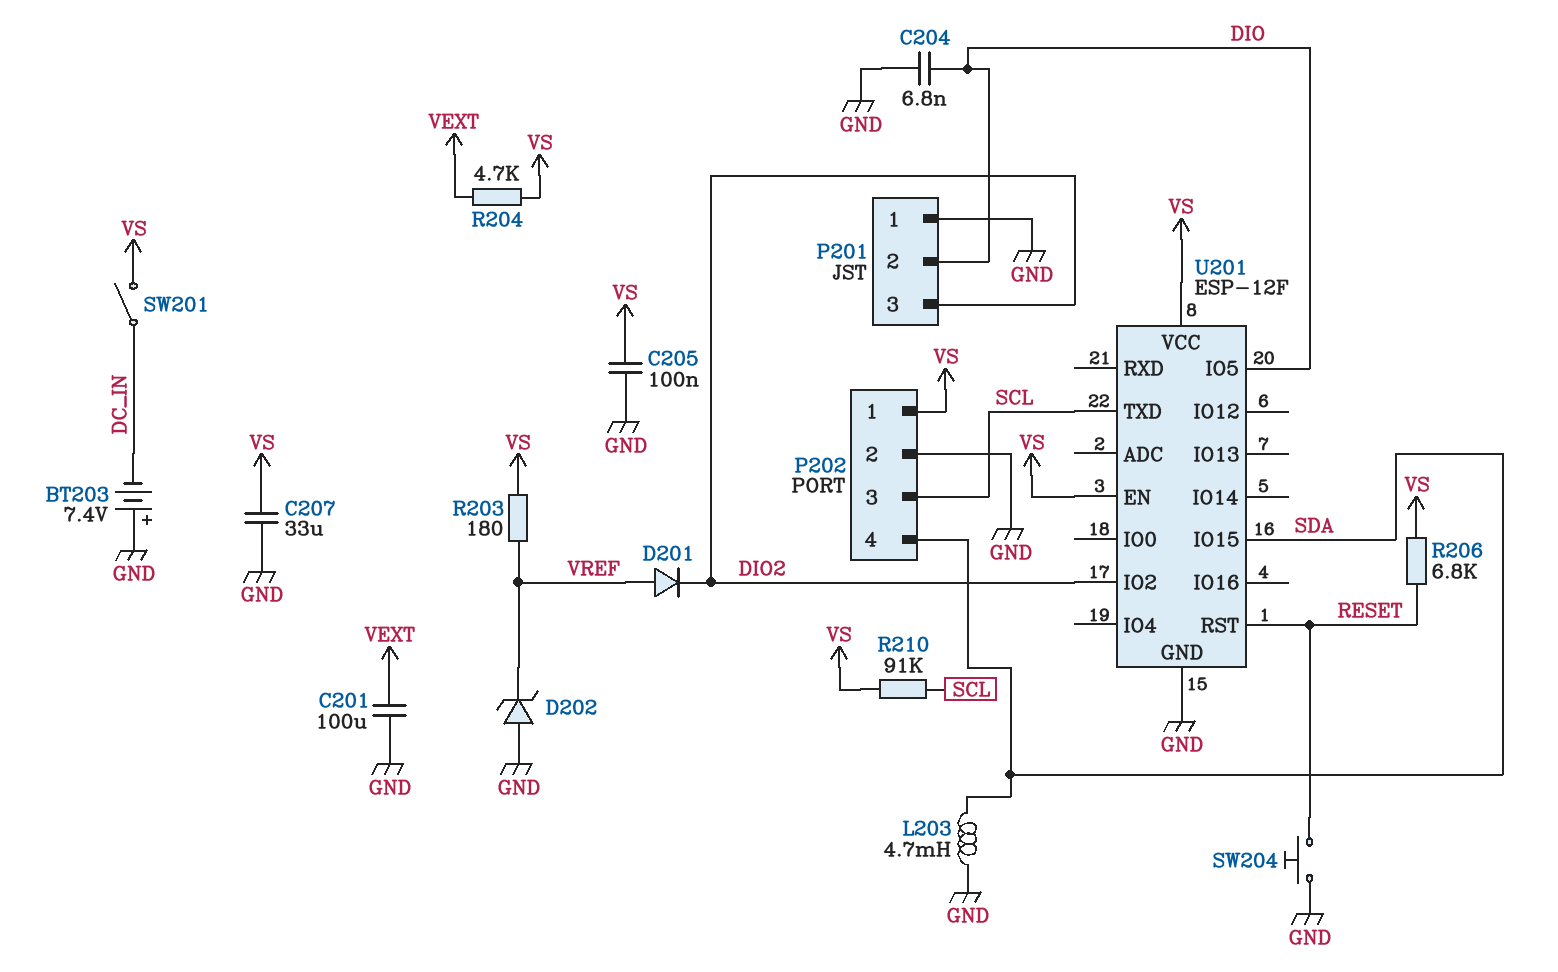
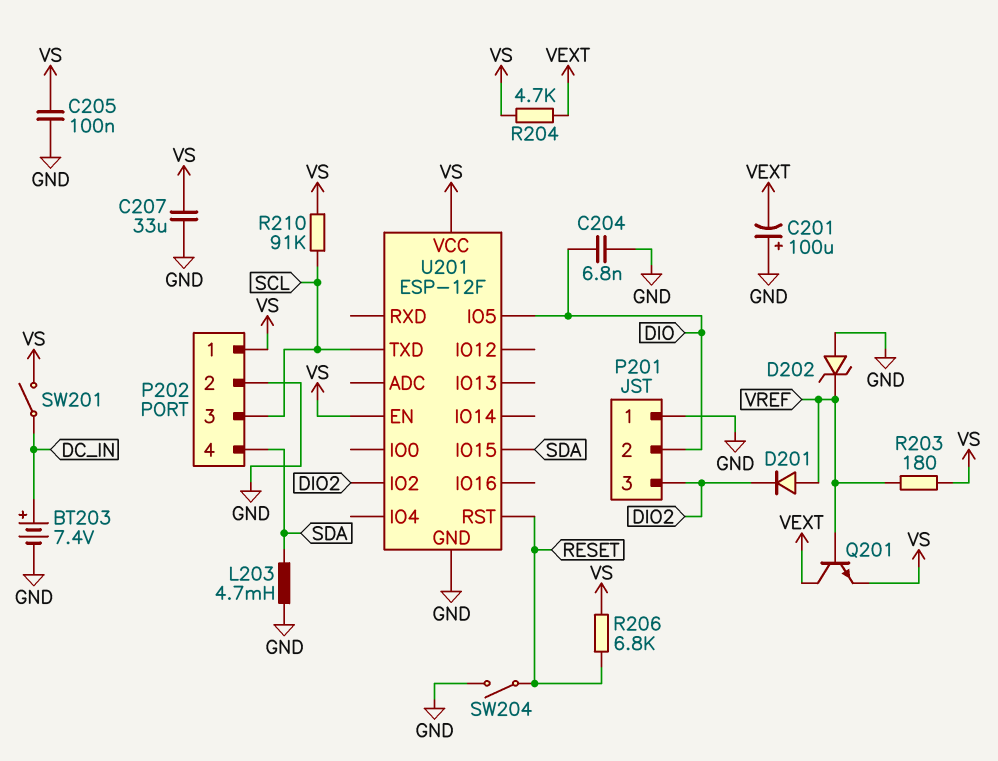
BT203: 7.4V (plus GND, minus DC_IN) -> 7.4V (plus DC_IN, minus GND)
C201: 100uF (GND, VEXT) -> 100uF (plus GND, minus VEXT)
Q201: none -> NPN (B VREF, C VEXT, E VS)
SW204: button (GND, RESET) -> switch (GND, RESET)

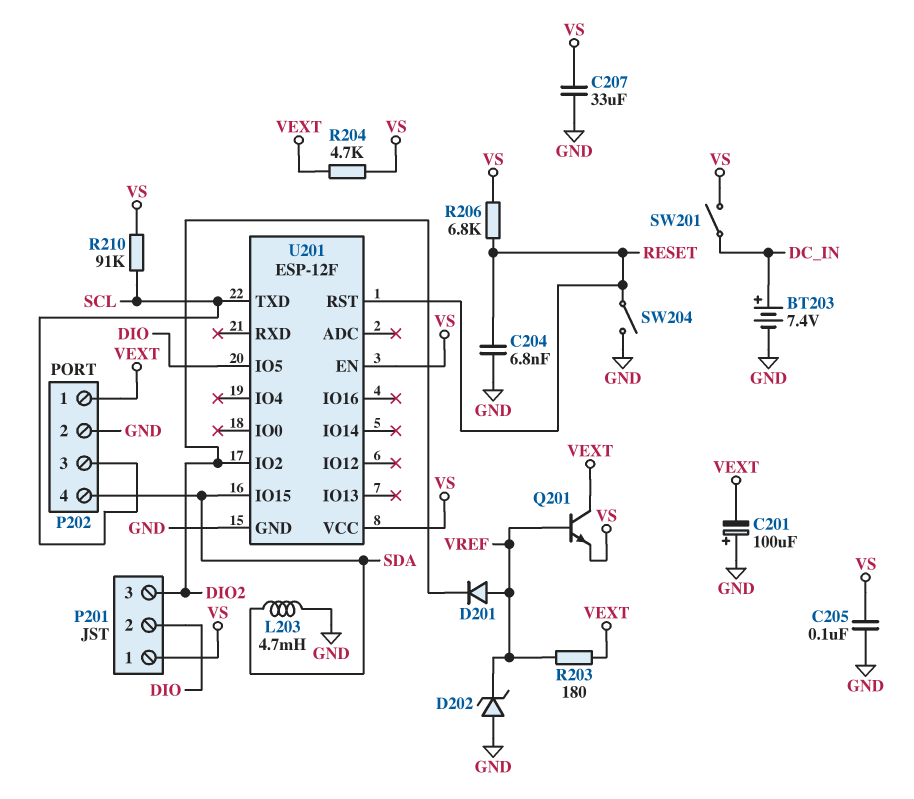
C204: 6.8nF (DIO, GND) -> 6.8nF (GND, RESET)
P201 pin 1: GND -> VS
P202 pin 1: VS -> VEXT
R203: 180 (VREF, VS) -> 180 (VEXT, VREF)

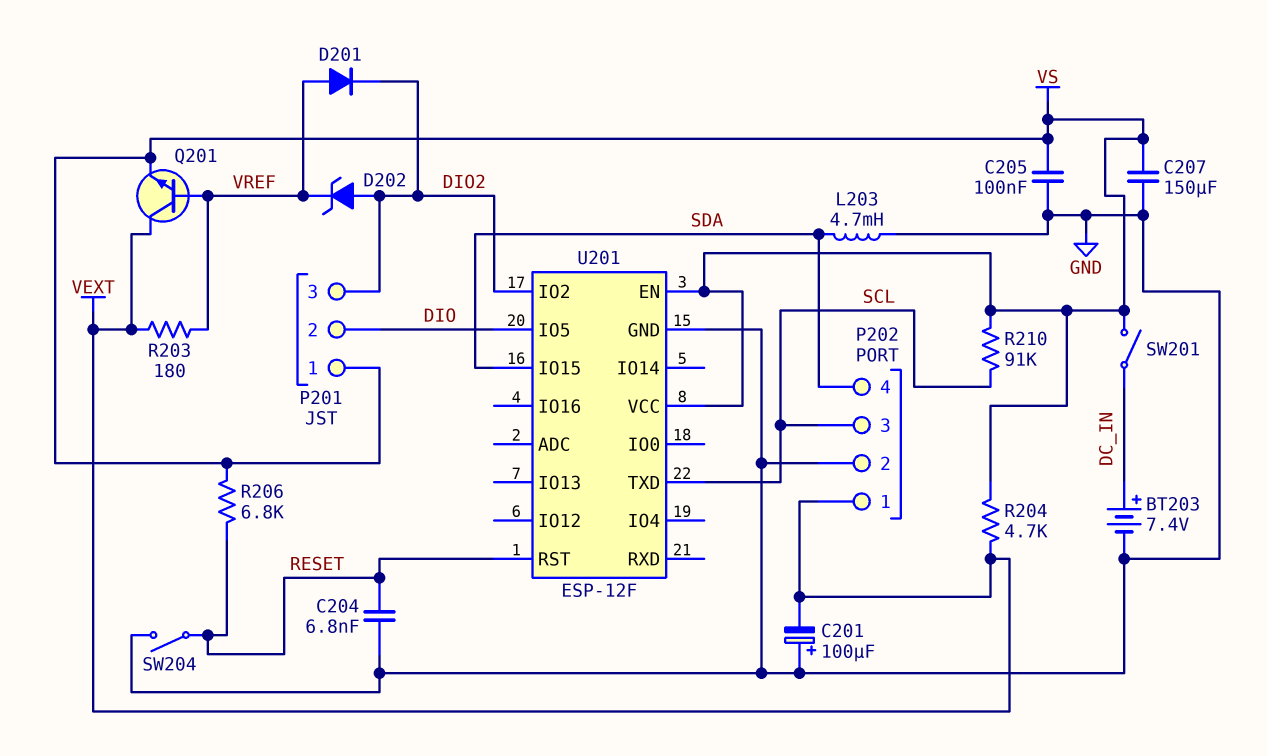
C207: 33uF (GND, VS) -> 150uF (GND, VS)
D202: zener (A GND, K VREF) -> zener (A DIO2, K VREF)

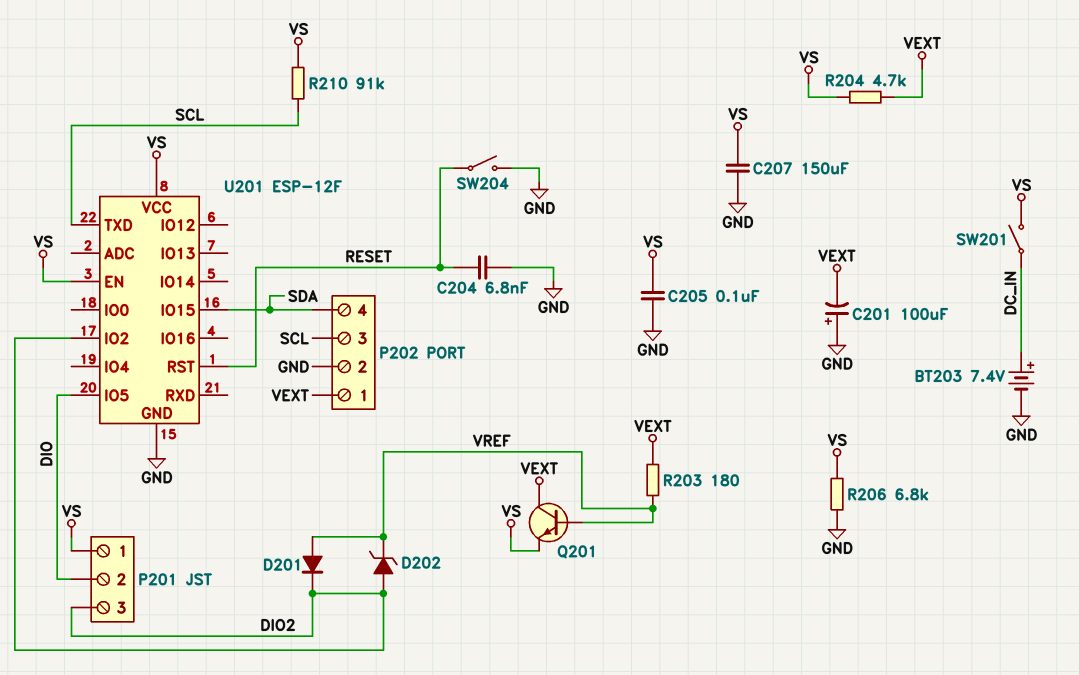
L203: 4.7mH (GND, SDA) -> none
R206: 6.8k (RESET, VS) -> 6.8k (GND, VS)

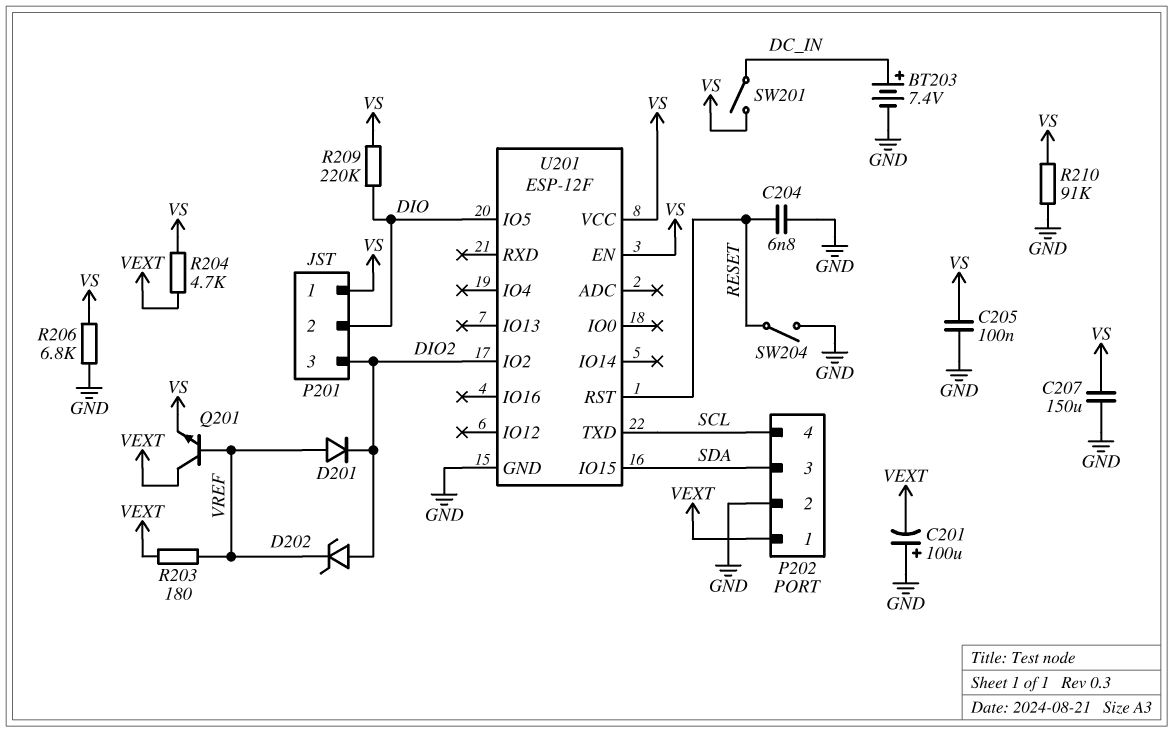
P202 pin 3: SCL -> SDA
P202 pin 4: SDA -> SCL
R209: none -> 220k (DIO, VS)
R210: 91k (SCL, VS) -> 91k (GND, VS)

